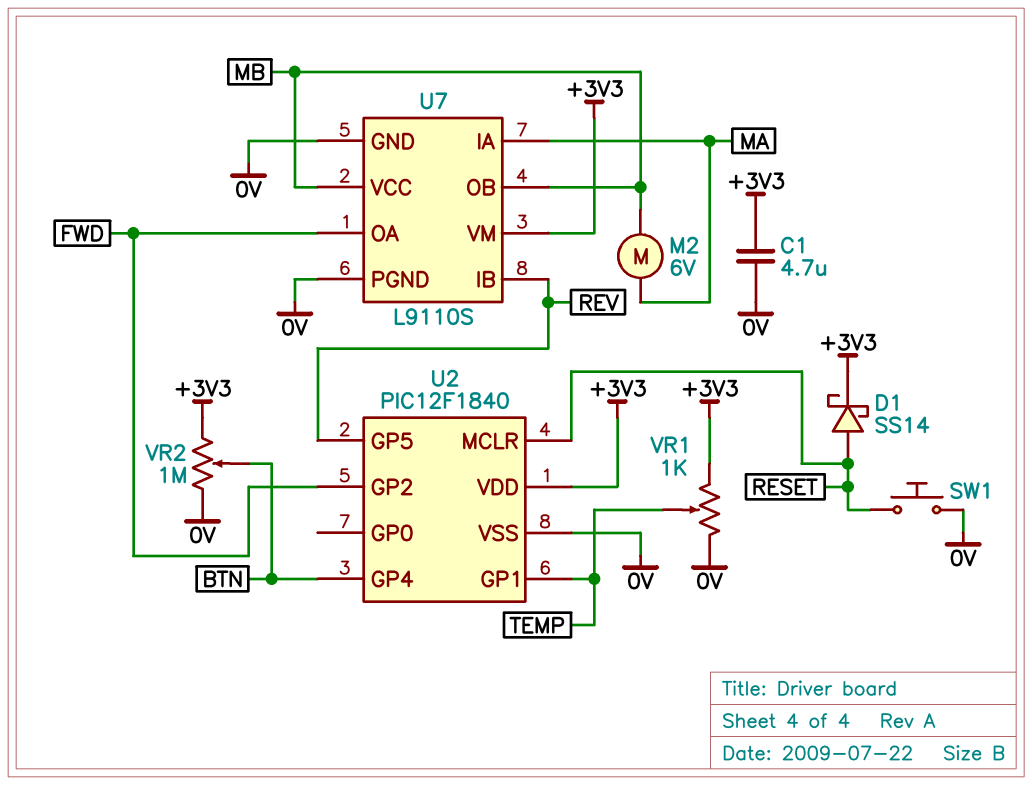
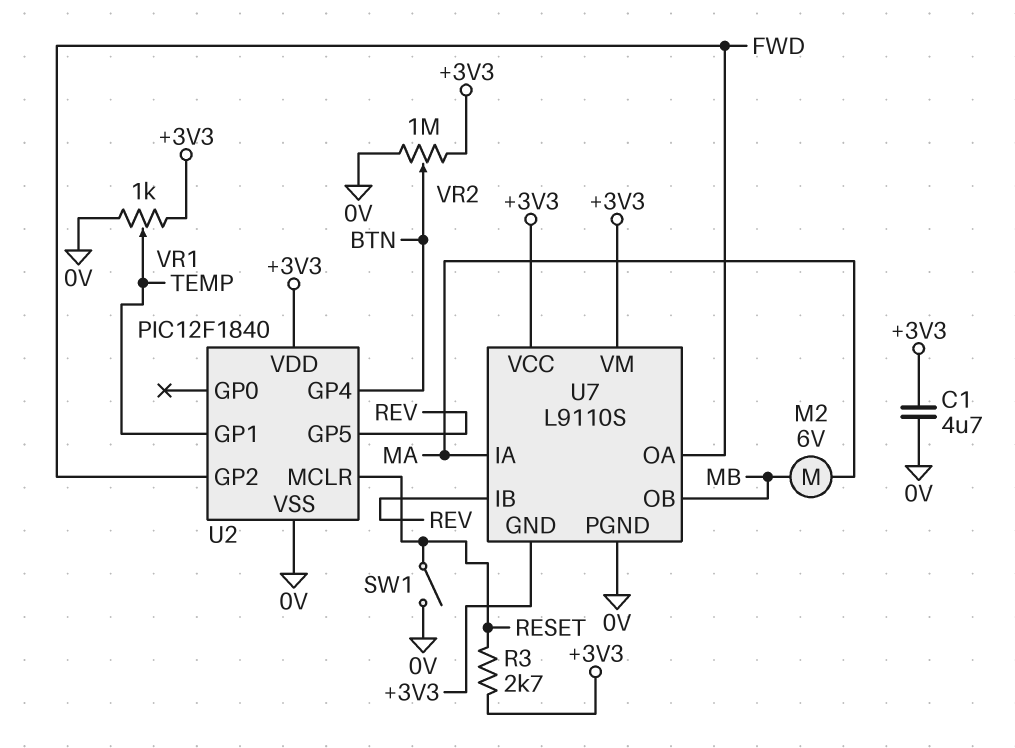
D1: schottky SS14 (A RESET, K +3V3) -> none
R3: none -> 2.7k (+3V3, RESET)
SW1: button (0V, RESET) -> switch (0V, RESET)
U7 pin GND: 0V -> +3V3
U7 pin VCC: MB -> +3V3

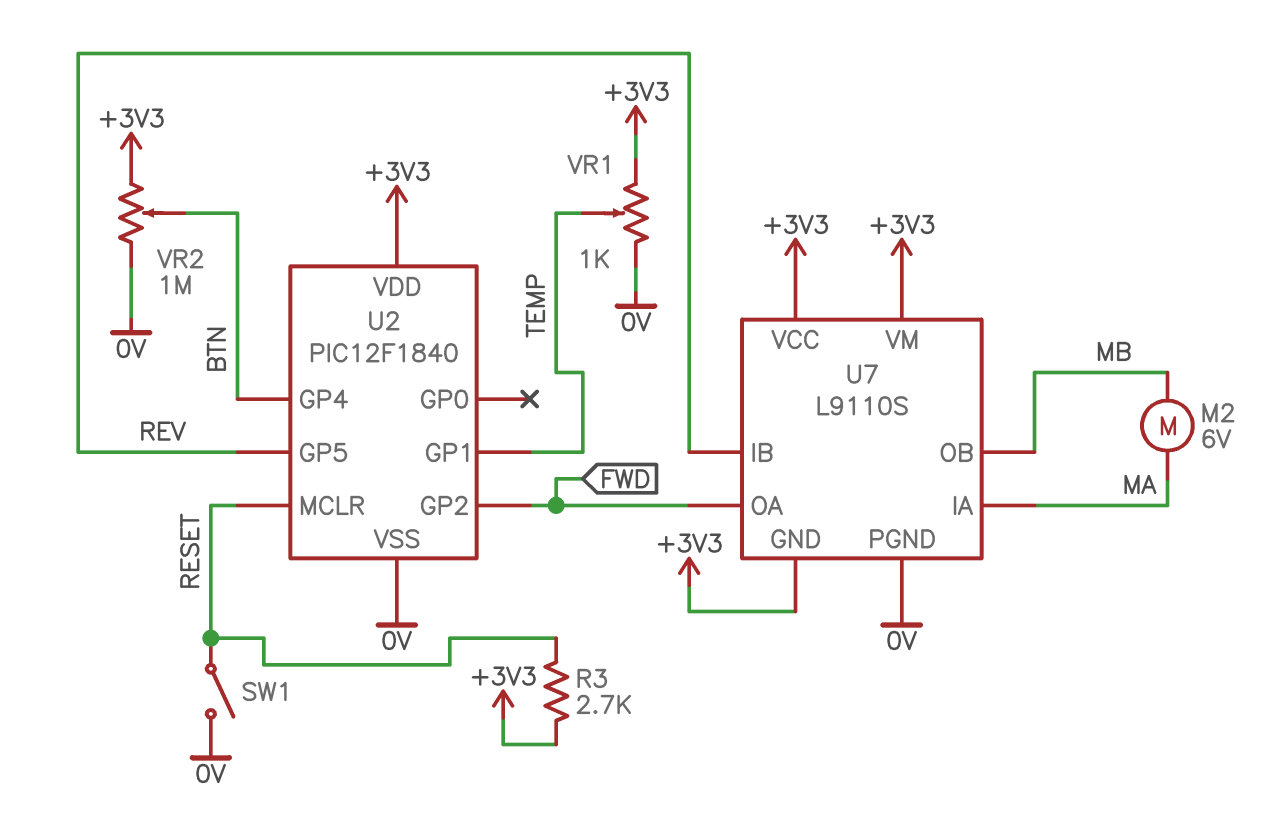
C1: 4.7uF (+3V3, 0V) -> none

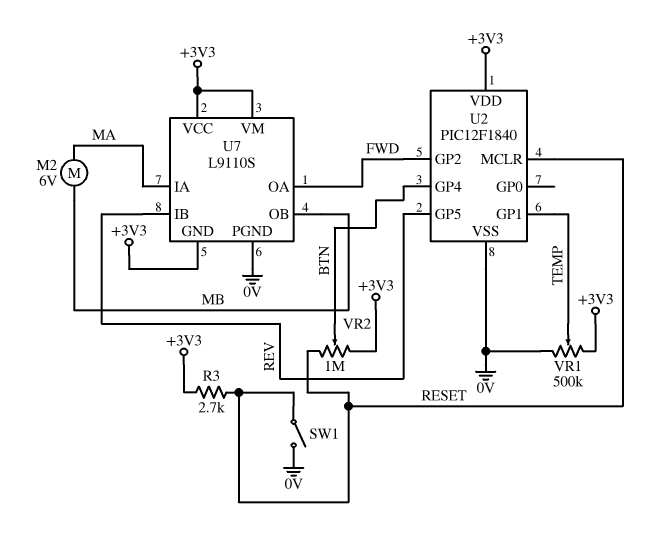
VR1: 1k (+3V3, 0V, wiper TEMP) -> 500k (+3V3, 0V, wiper TEMP)
VR2: 1M (+3V3, 0V, wiper BTN) -> 1M (+3V3, RESET, wiper BTN)

